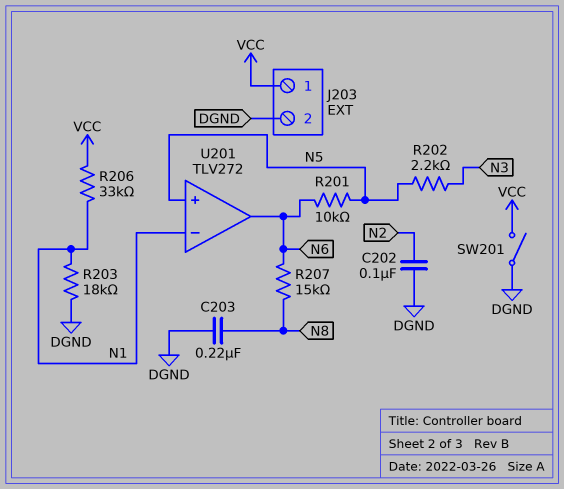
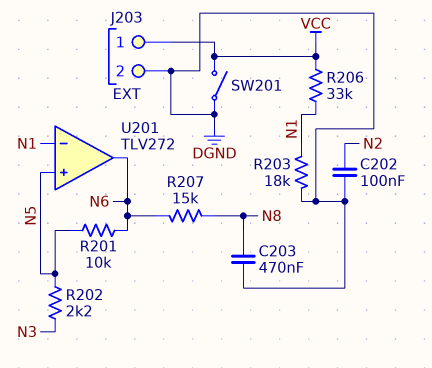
C203: 220nF (DGND, N8) -> 470nF (DGND, N8)

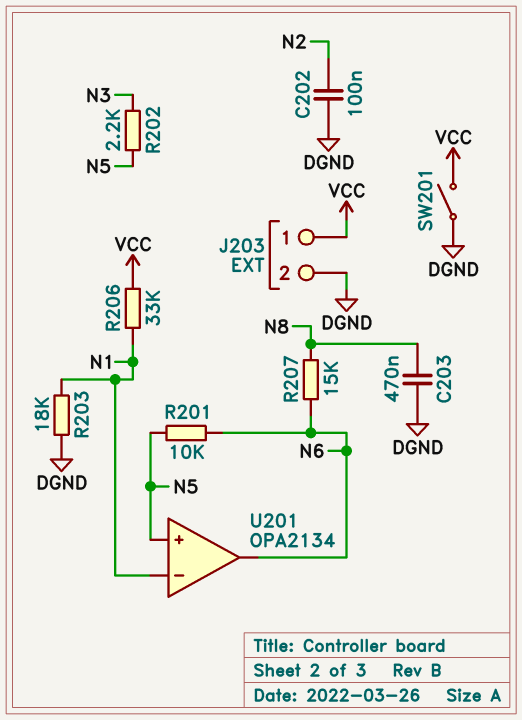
U201: TLV272 -> OPA2134

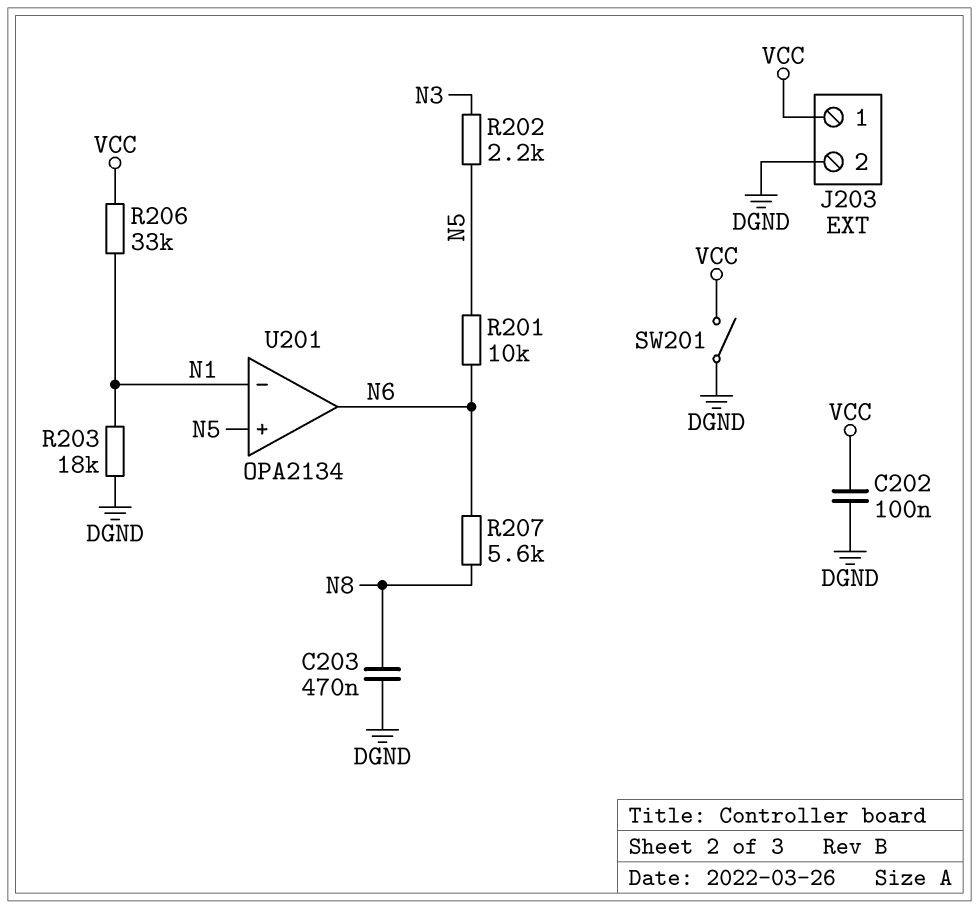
C202: 100nF (DGND, N2) -> 100nF (DGND, VCC)
R207: 15k (N6, N8) -> 5.6k (N6, N8)

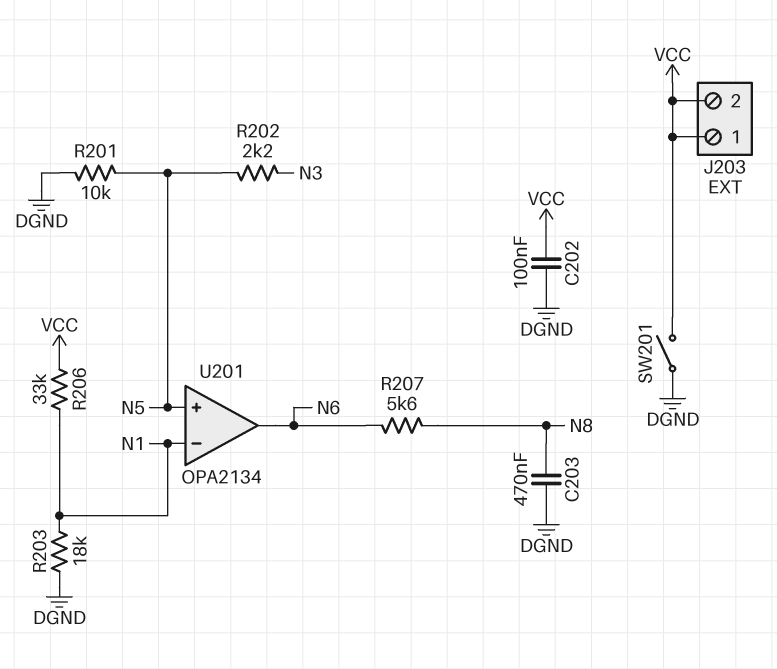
J203 pin 2: DGND -> VCC
R201: 10k (N5, N6) -> 10k (DGND, N5)

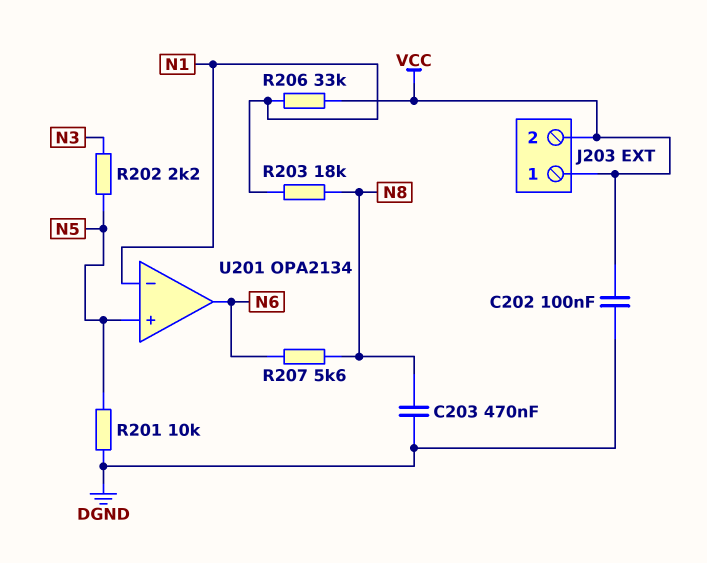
R203: 18k (DGND, N1) -> 18k (N1, N8)
SW201: switch (DGND, VCC) -> none

